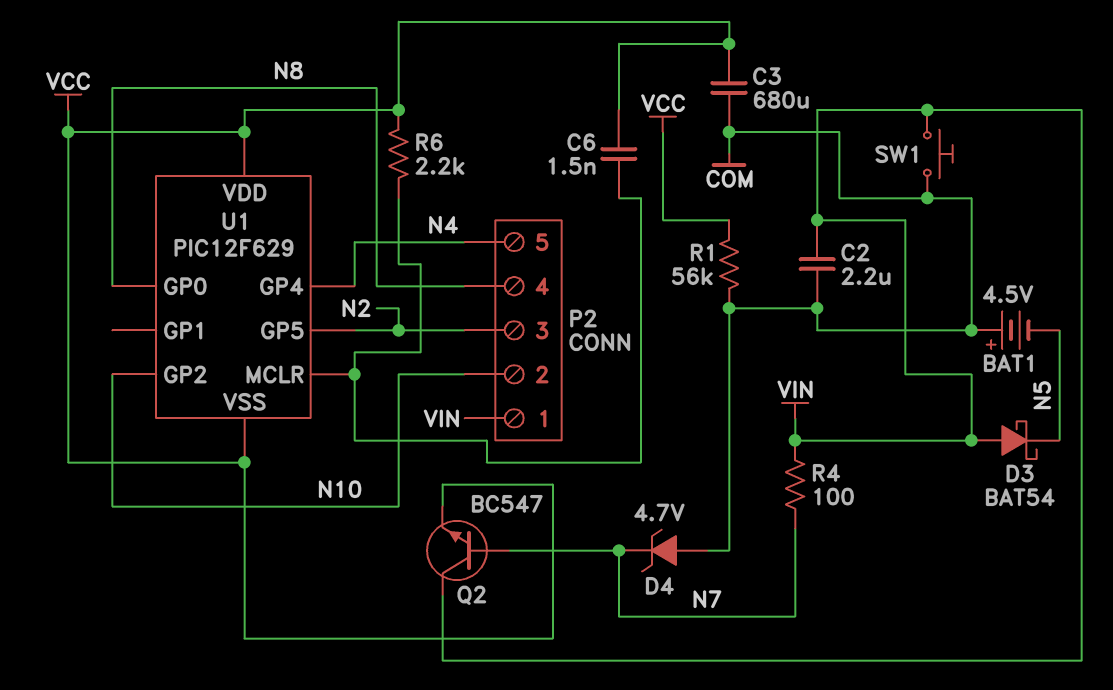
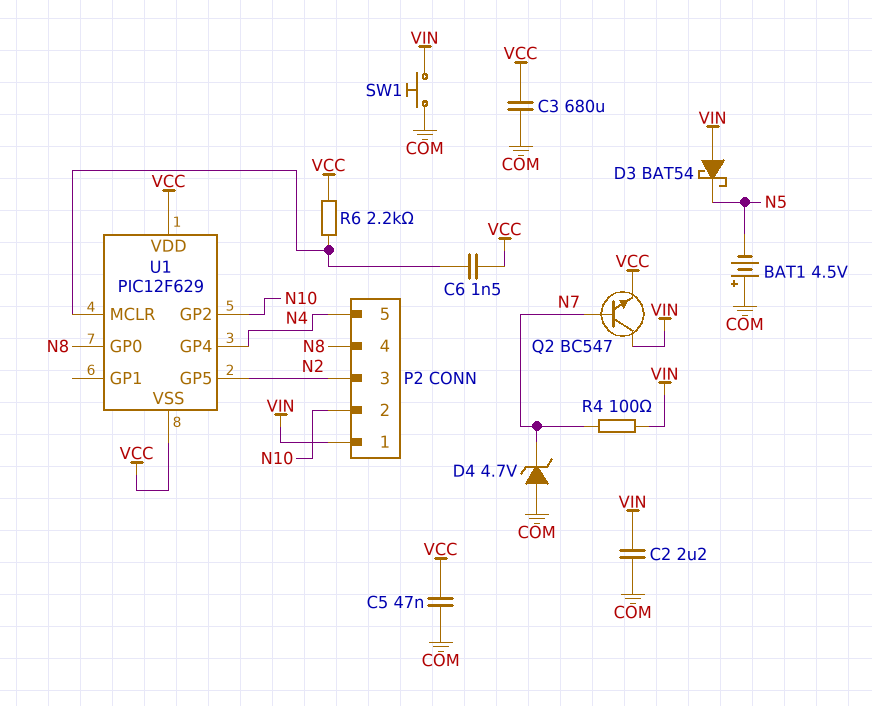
C5: none -> 47nF (COM, VCC)
R1: 56k (COM, VCC) -> none

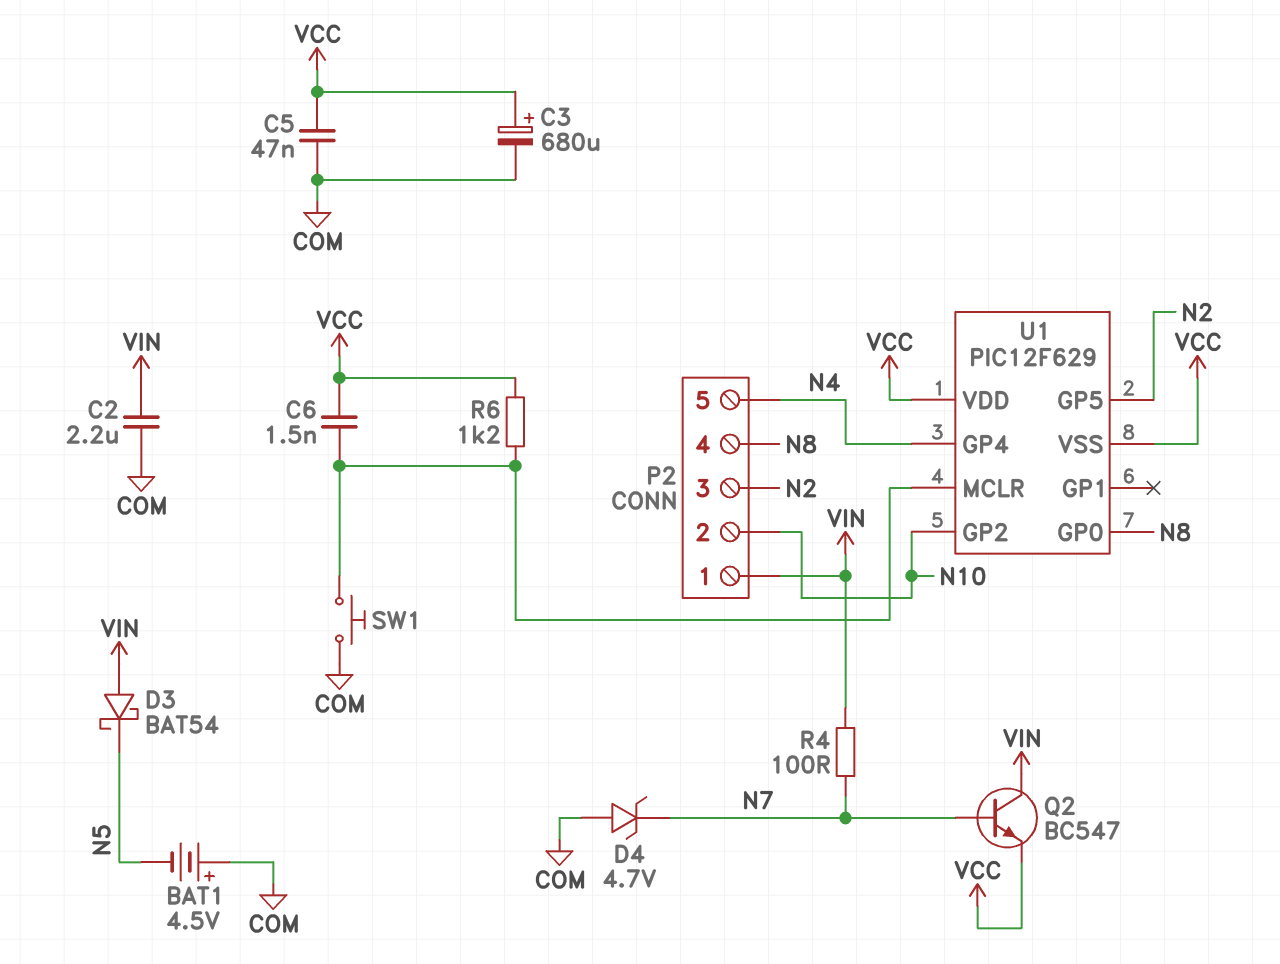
C3: 680uF (COM, VCC) -> 680uF (plus VCC, minus COM)
R6: 2.2k (U1/MCLR, VCC) -> 1.2k (U1/MCLR, VCC)
SW1: button (COM, VIN) -> button (COM, U1/MCLR)

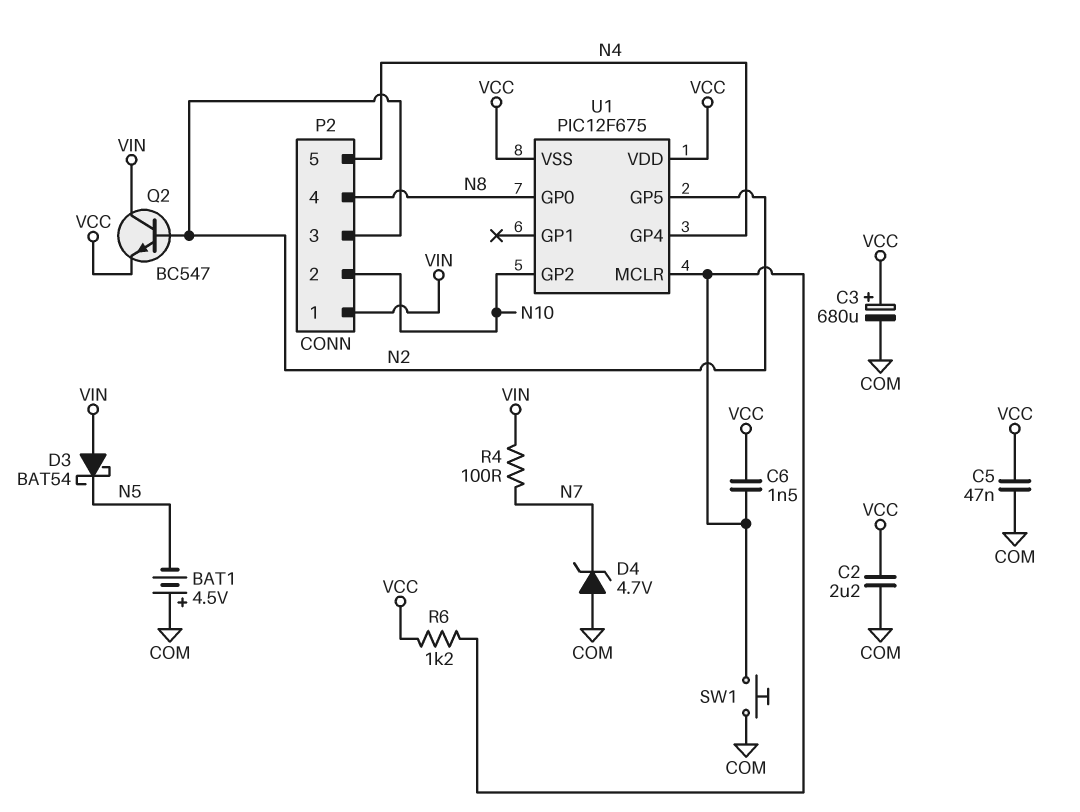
C2: 2.2uF (COM, VIN) -> 2.2uF (COM, VCC)
Q2: NPN BC547 (B N7, C VIN, E VCC) -> NPN BC547 (B N2, C VIN, E VCC)
U1: PIC12F629 -> PIC12F675

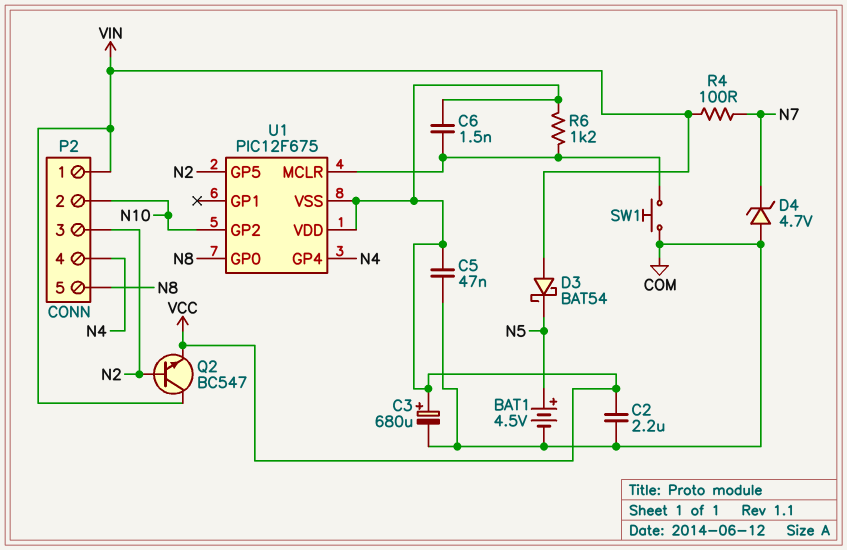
BAT1: 4.5V (plus COM, minus N5) -> 4.5V (plus N5, minus COM)
P2 pin 4: N8 -> N4
P2 pin 5: N4 -> N8

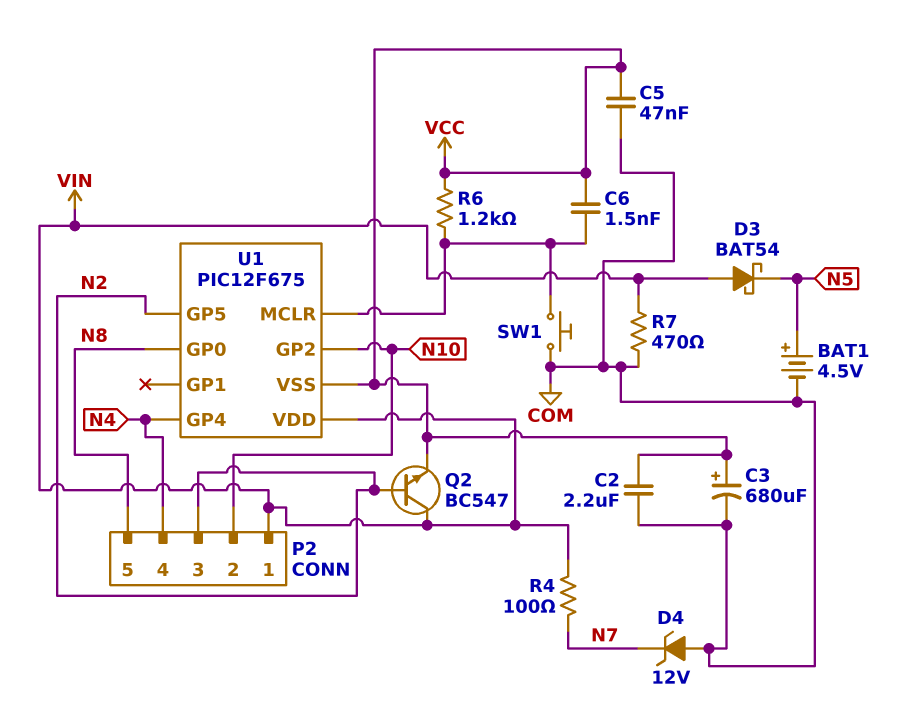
D4: zener 4.7V (A COM, K N7) -> zener 12V (A COM, K N7)
R7: none -> 470 (COM, VIN)
U1 pin VDD: VCC -> VIN

